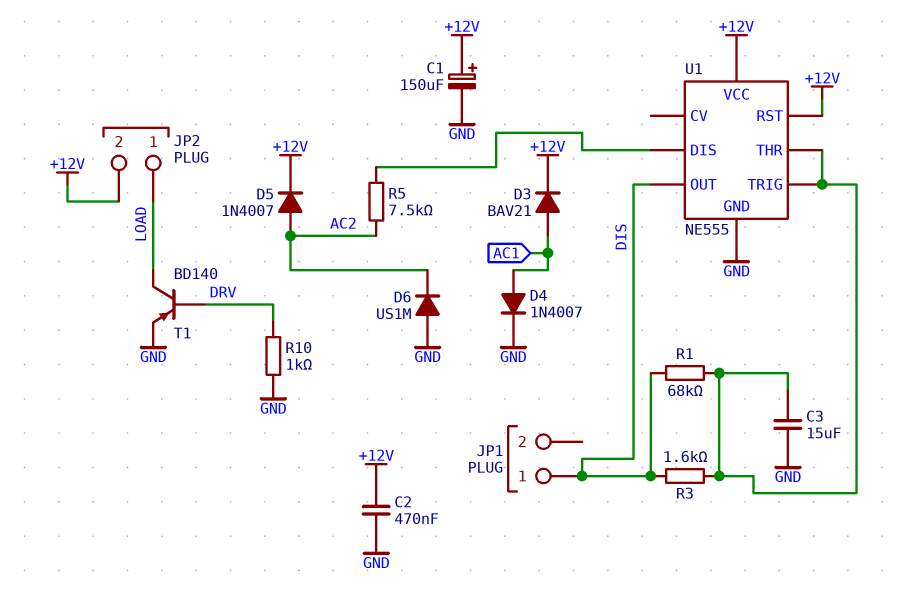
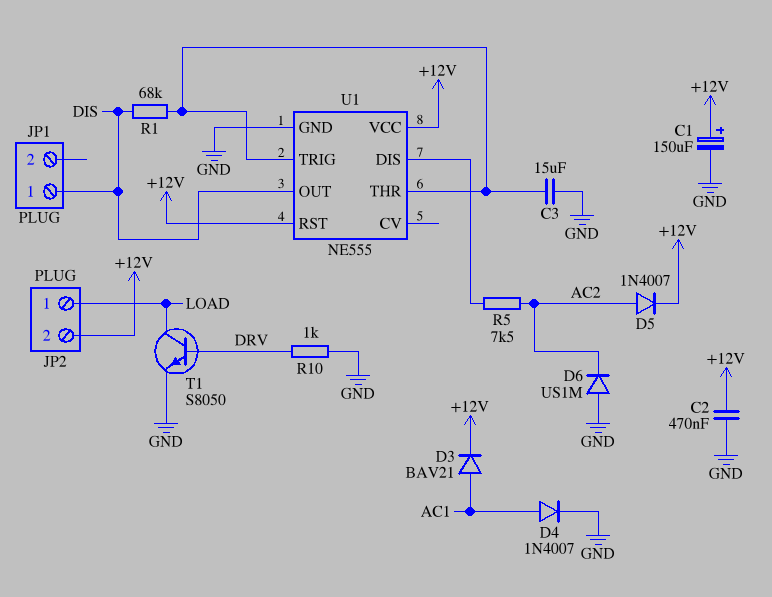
R3: 1.6k (DIS, U1/THR) -> none
T1: PNP BD140 (B DRV, C LOAD, E GND) -> NPN S8050 (B DRV, C LOAD, E GND)

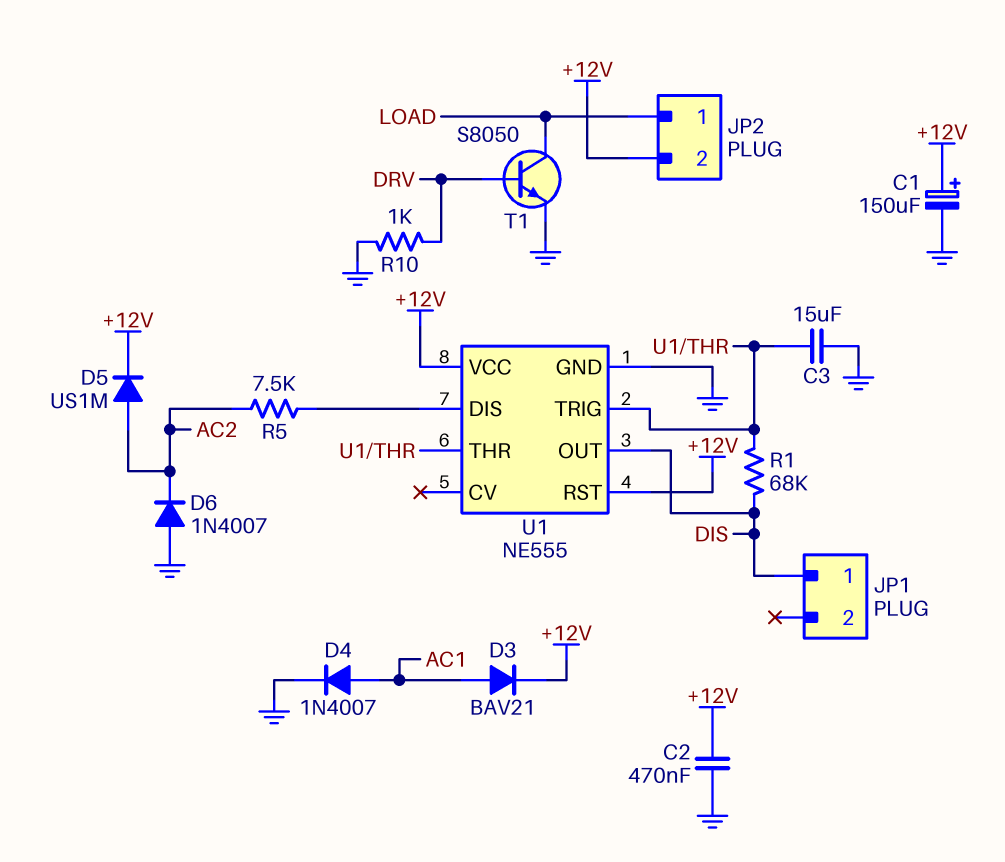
D5: diode 1N4007 (A AC2, K +12V) -> diode US1M (A AC2, K +12V)
D6: diode US1M (A GND, K AC2) -> diode 1N4007 (A GND, K AC2)

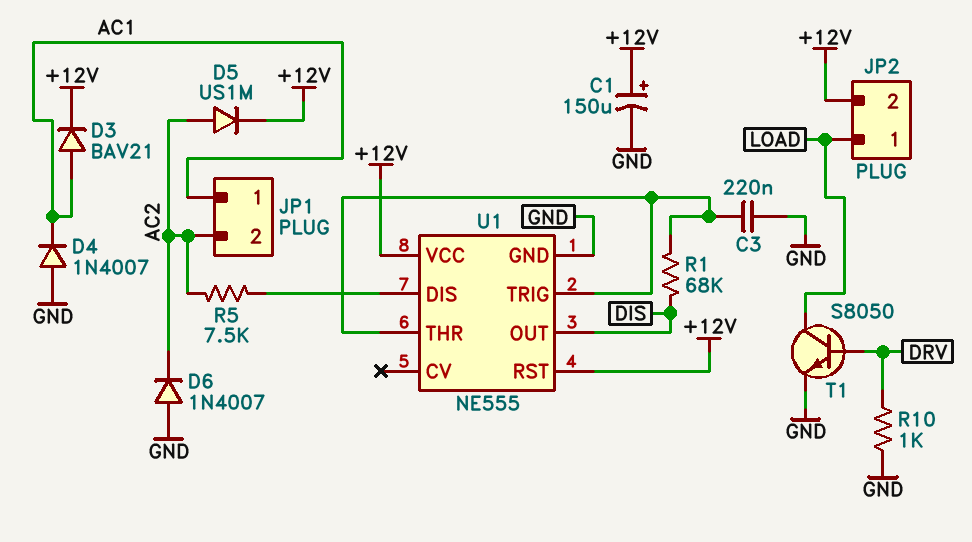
C2: 470nF (+12V, GND) -> none
C3: 15uF (GND, U1/THR) -> 220nF (GND, U1/THR)
D4: diode 1N4007 (A AC1, K GND) -> diode 1N4007 (A GND, K AC1)
JP1 pin 1: DIS -> AC1
JP1 pin 2: none -> AC2

